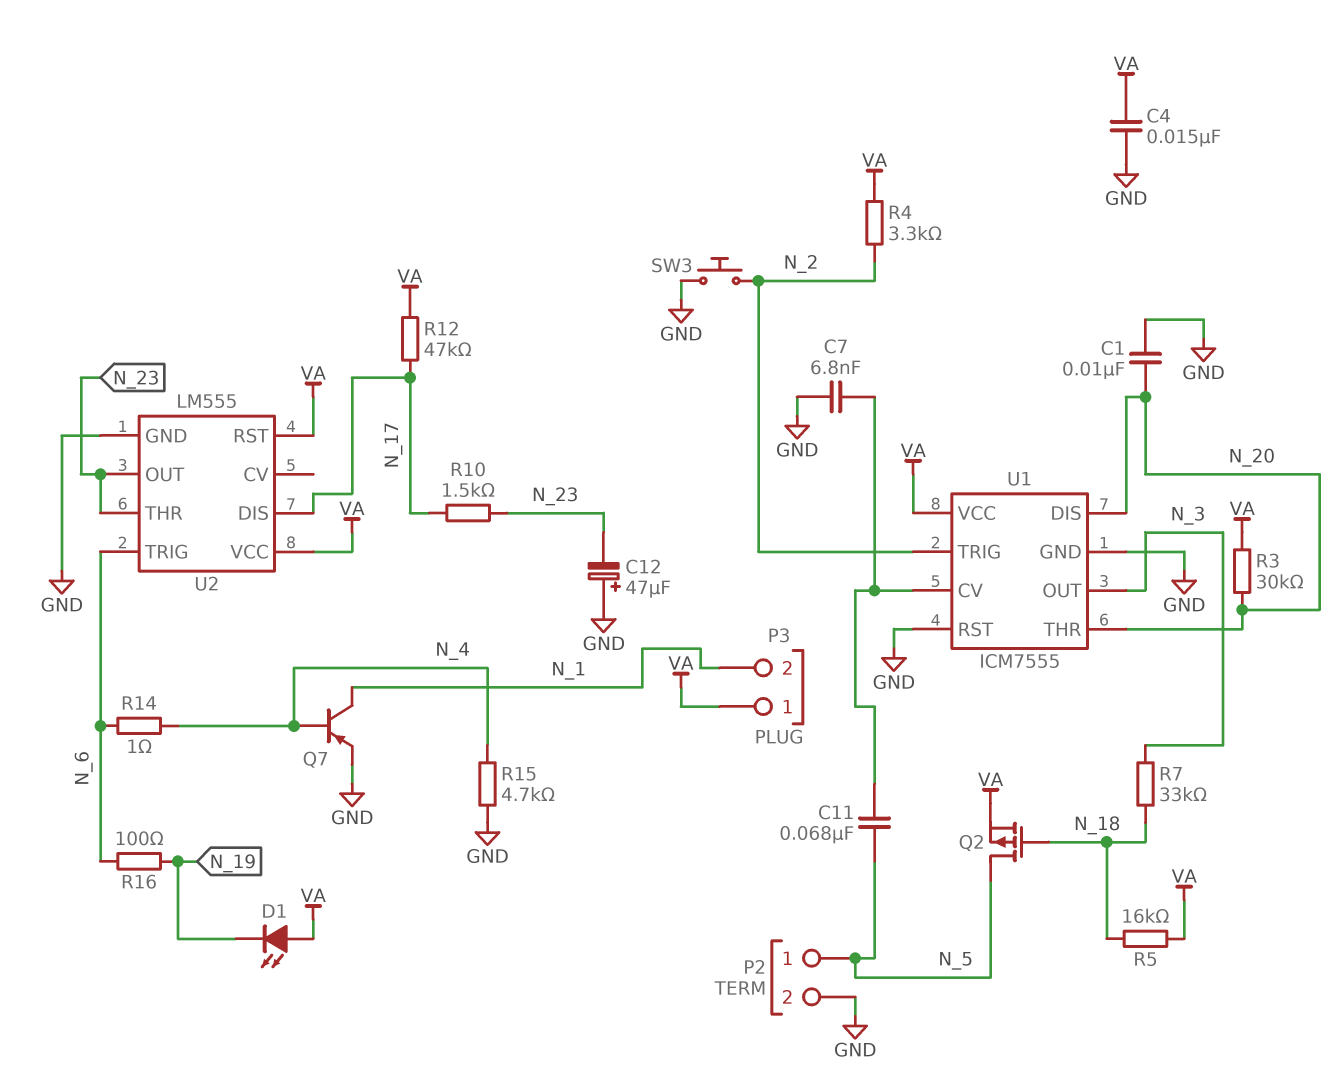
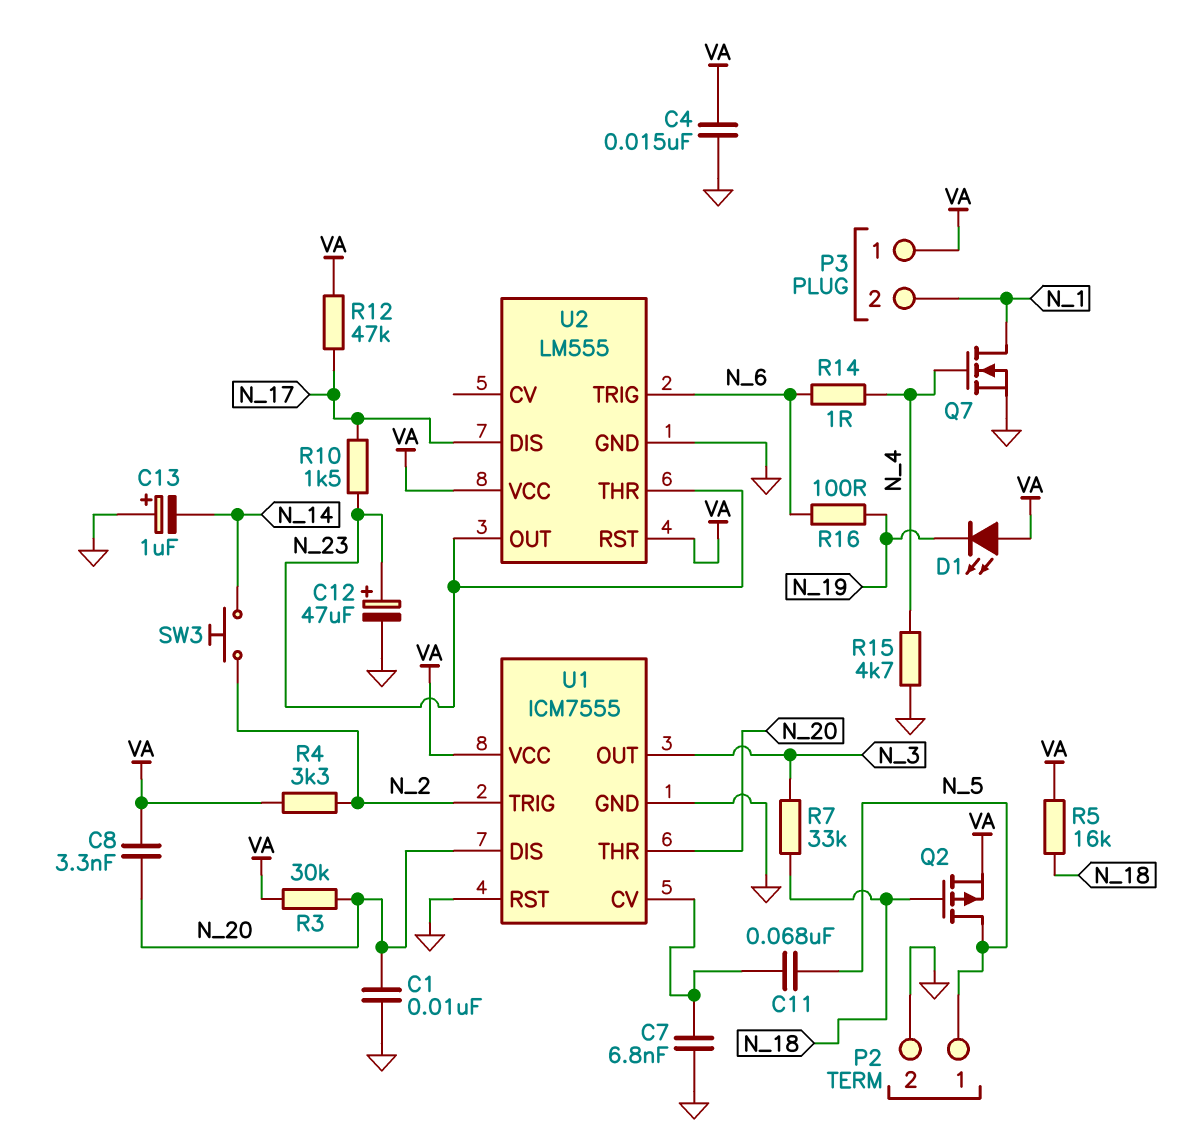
C8: none -> 3.3nF (N_20, VA)
C12: 47uF (plus GND, minus N_23) -> 47uF (plus N_23, minus GND)
C13: none -> 1uF (plus GND, minus N_14)
Q7: PNP (B N_4, C N_1, E GND) -> NMOS (G N_4, D N_1, S GND)
SW3: button (GND, N_2) -> button (N_2, N_14)

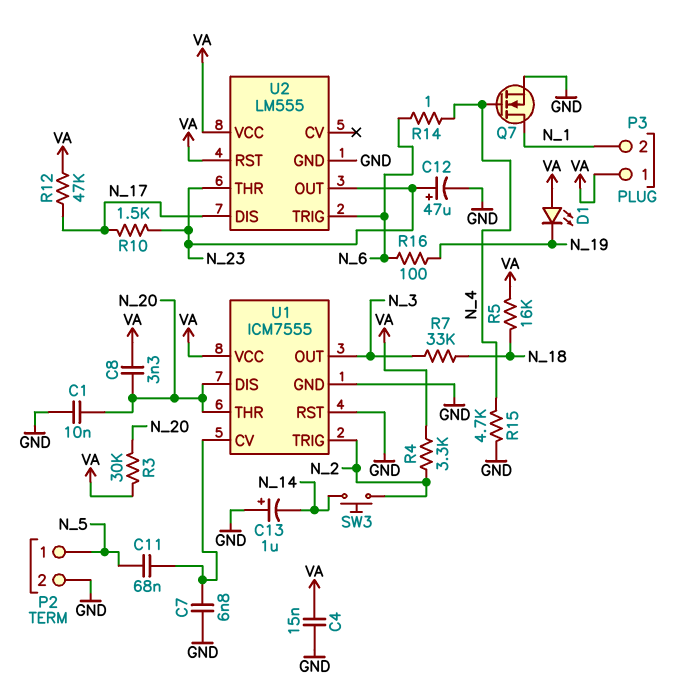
Q2: PMOS (G N_18, D N_5, S VA) -> none

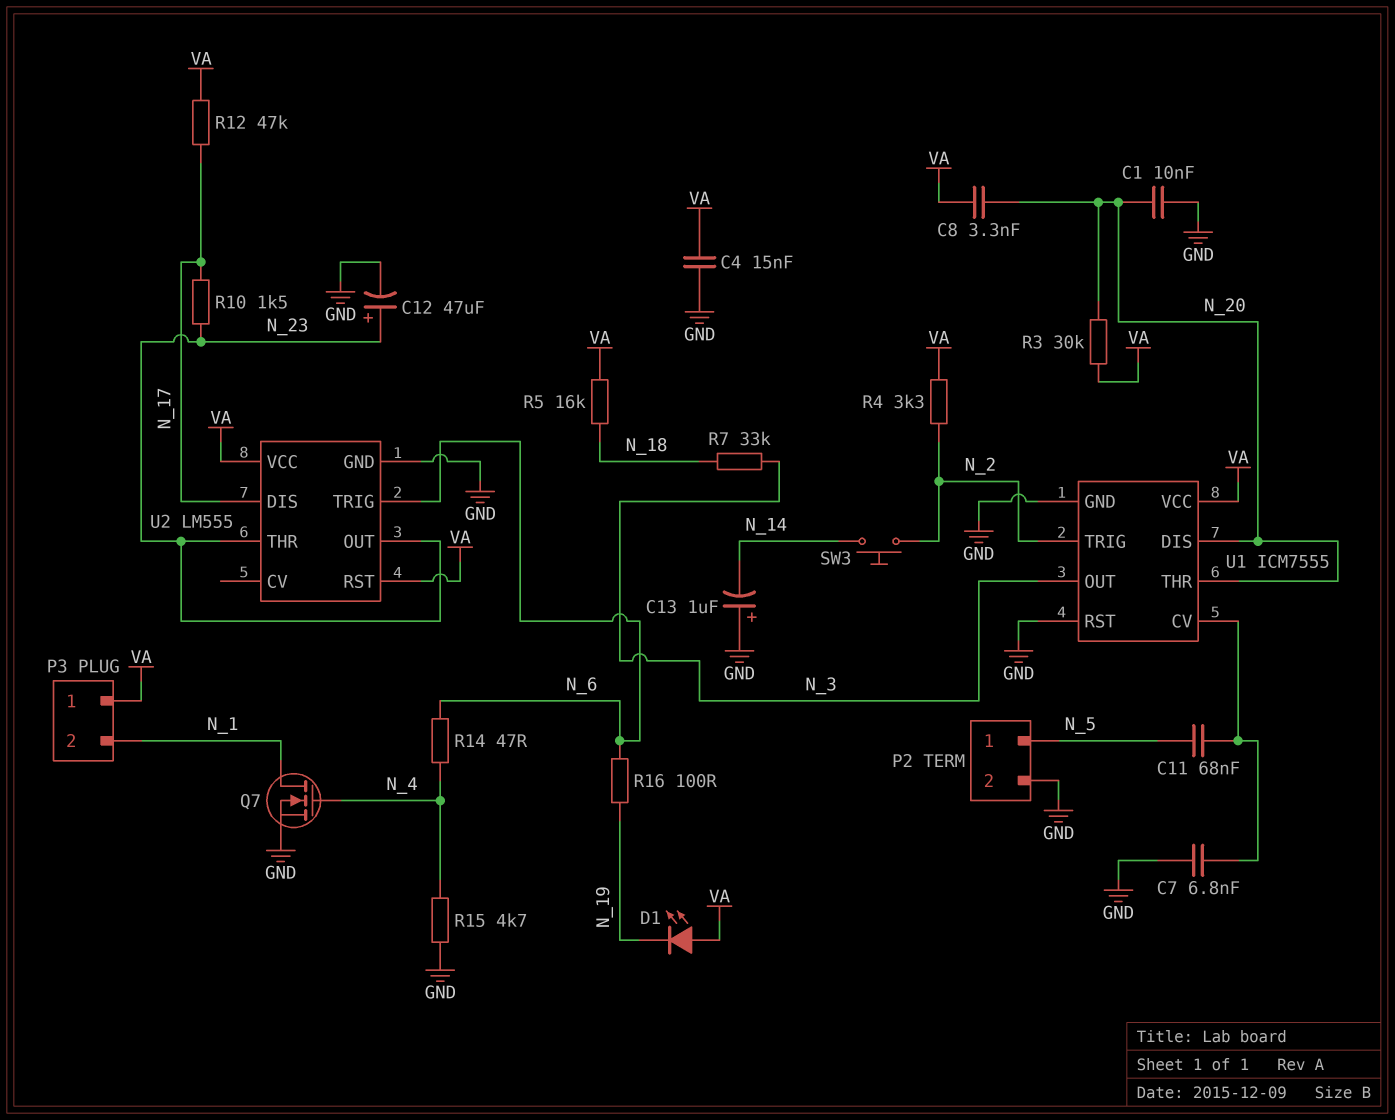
R14: 1 (N_4, N_6) -> 47 (N_4, N_6)

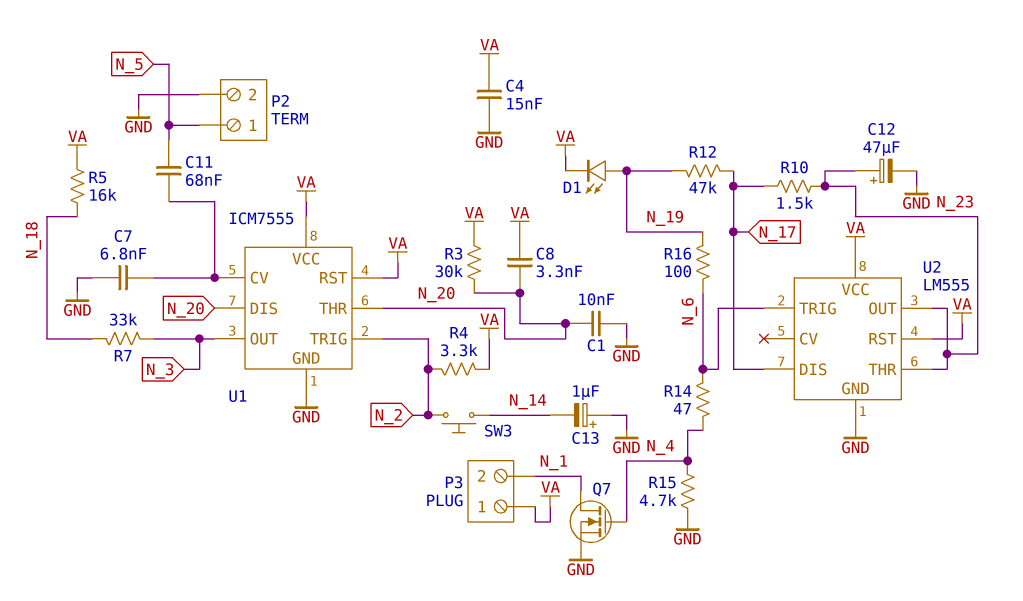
D1: LED (A VA, K N_19) -> LED (A N_19, K VA)
R12: 47k (N_17, VA) -> 47k (N_17, N_19)
U1 pin RST: GND -> VA

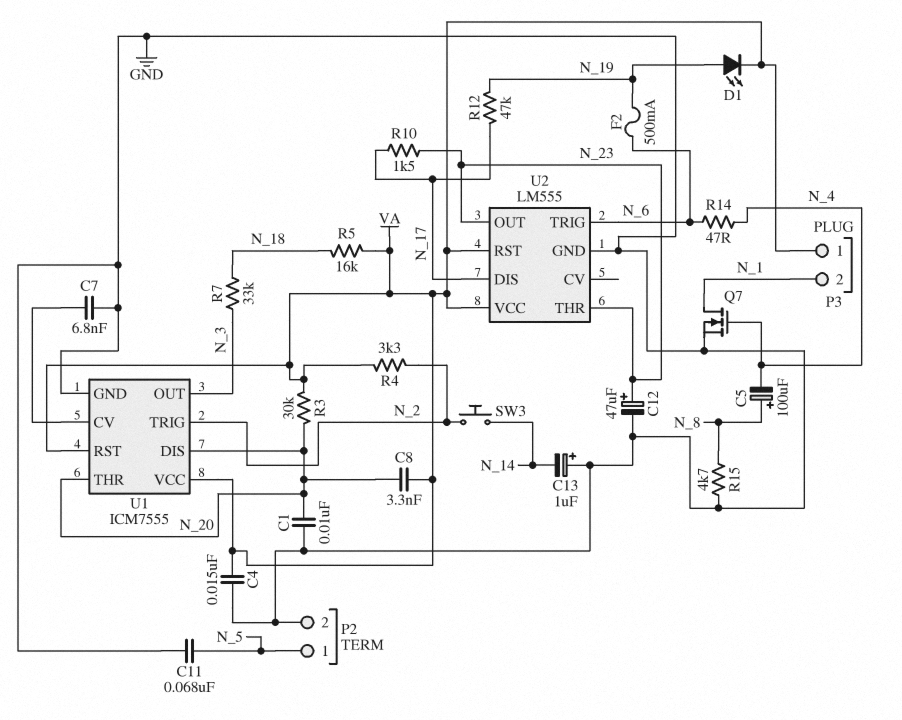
C5: none -> 100uF (plus N_8, minus N_4)
C11: 68nF (N_5, U1/CV) -> 68nF (GND, N_5)
F2: none -> 500mA (N_6, N_19)
R15: 4.7k (GND, N_4) -> 4.7k (GND, N_8)
R16: 100 (N_6, N_19) -> none

